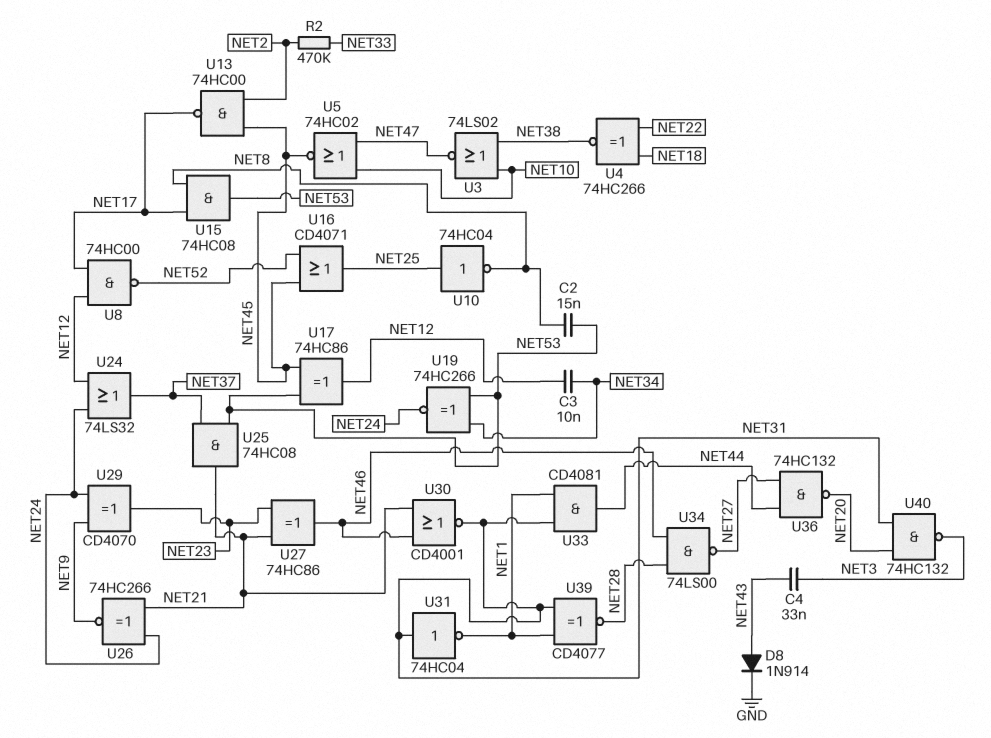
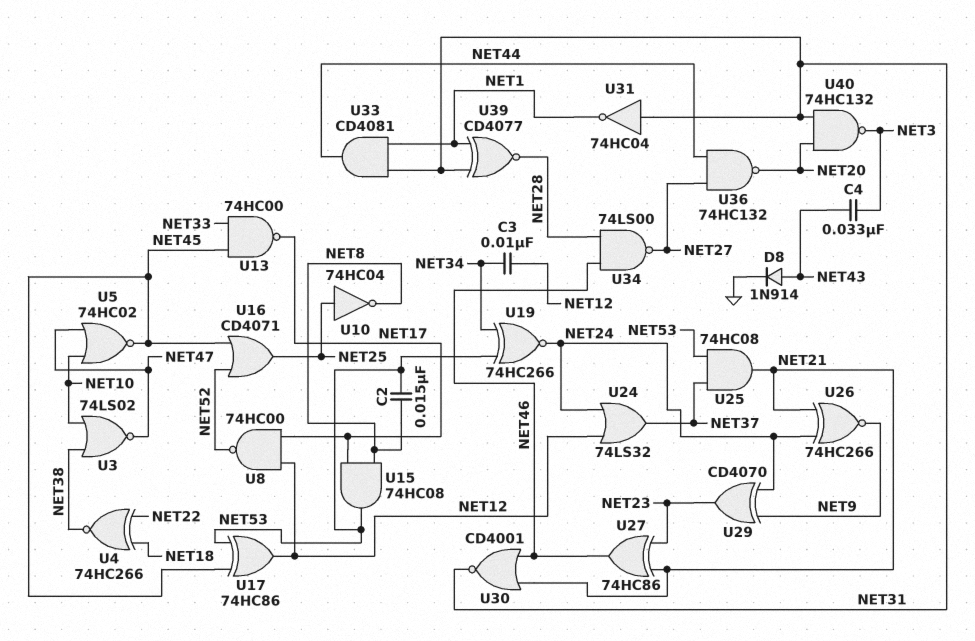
R2: 470k (NET2, NET33) -> none
U13: NAND 74HC00 (in NET2, in NET45, out NET17) -> NAND 74HC00 (in NET33, in NET45, out NET17)

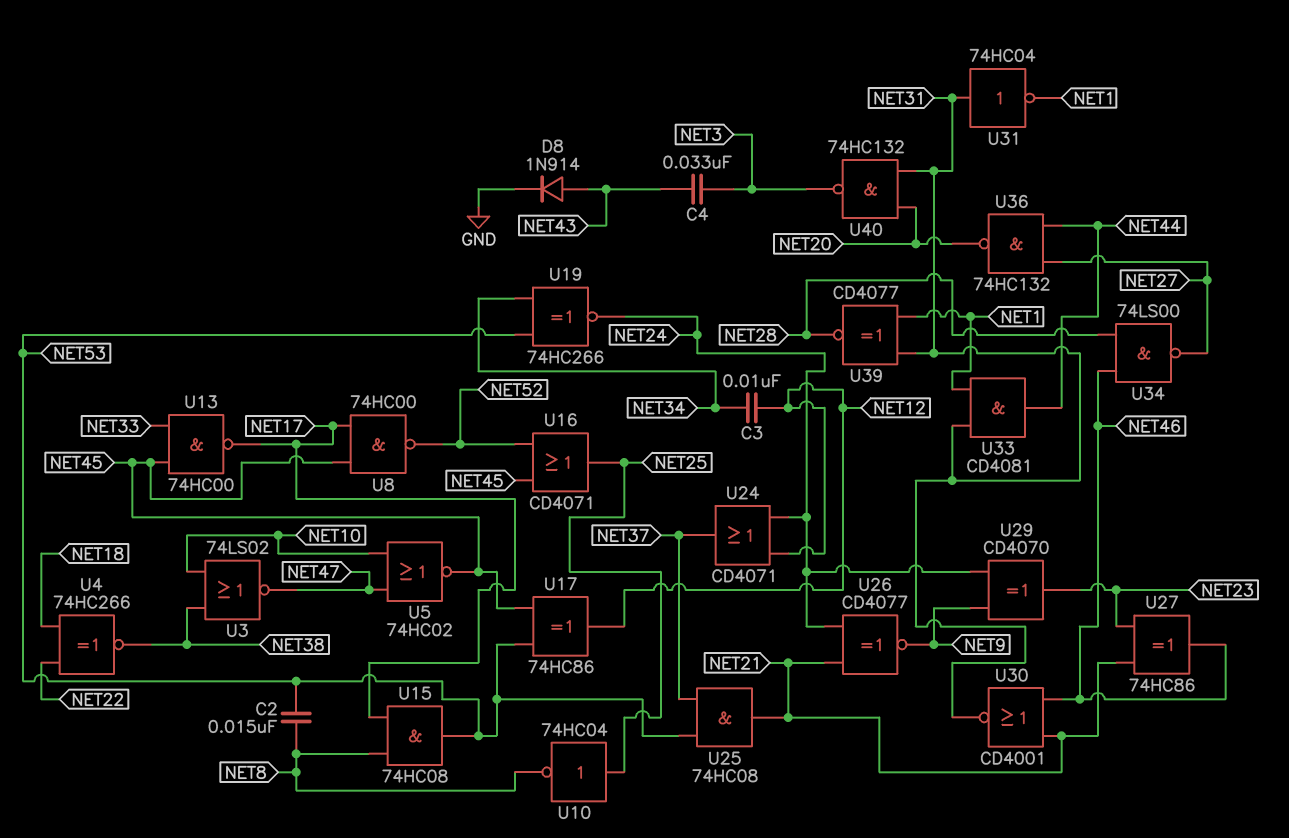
U8: NAND 74HC00 (in NET12, in NET17, out NET52) -> NAND 74HC00 (in NET17, in NET45, out NET52)
U24: OR 74LS32 (in NET12, in NET24, out NET37) -> OR CD4071 (in NET12, in NET24, out NET37)
U26: XNOR 74HC266 (in NET21, in NET24, out NET9) -> XNOR CD4077 (in NET21, in NET24, out NET9)

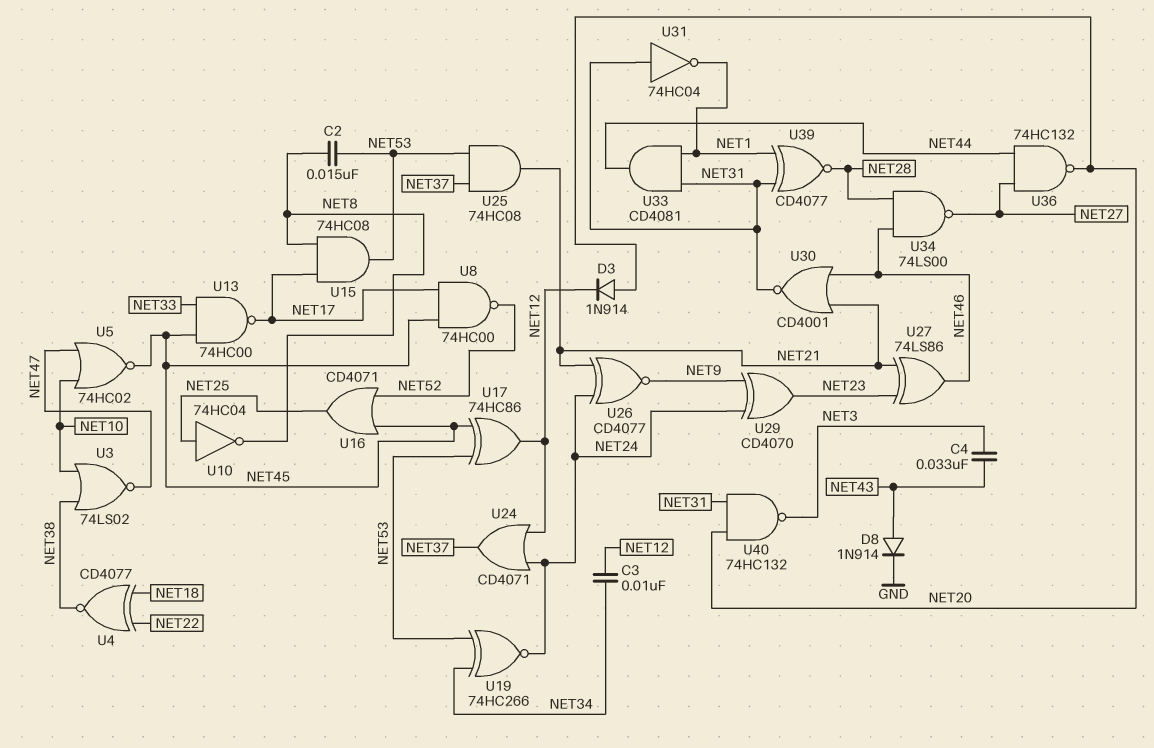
D3: none -> diode 1N914 (A NET20, K NET12)
U4: XNOR 74HC266 (in NET18, in NET22, out NET38) -> XNOR CD4077 (in NET18, in NET22, out NET38)
U27: XOR 74HC86 (in NET21, in NET23, out NET46) -> XOR 74LS86 (in NET21, in NET23, out NET46)

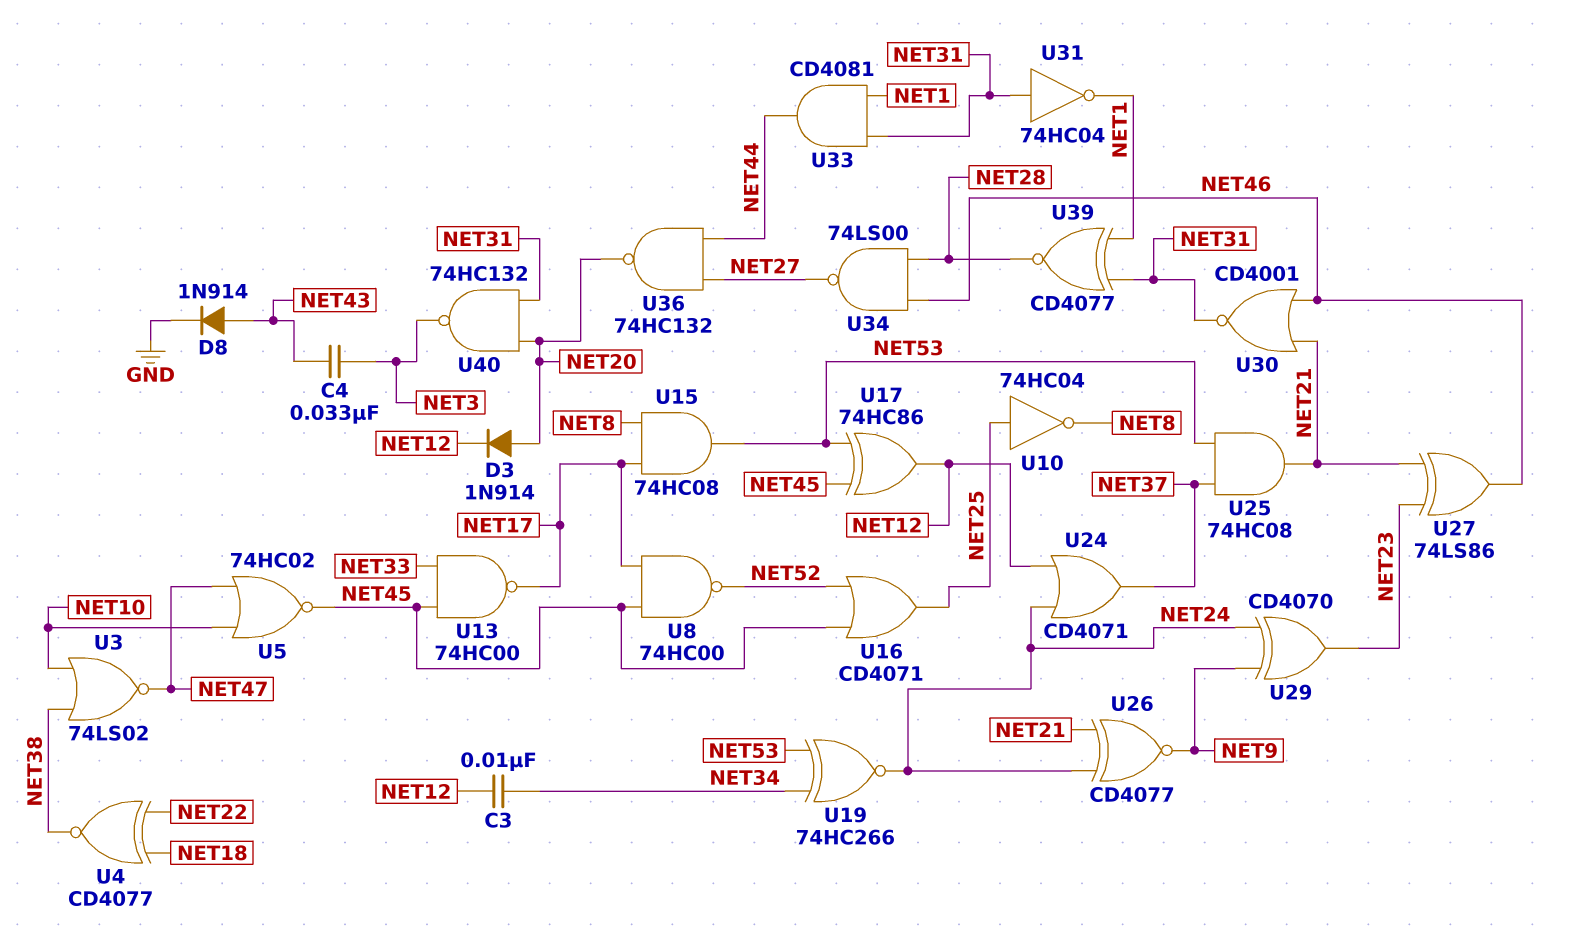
C2: 15nF (NET8, NET53) -> none

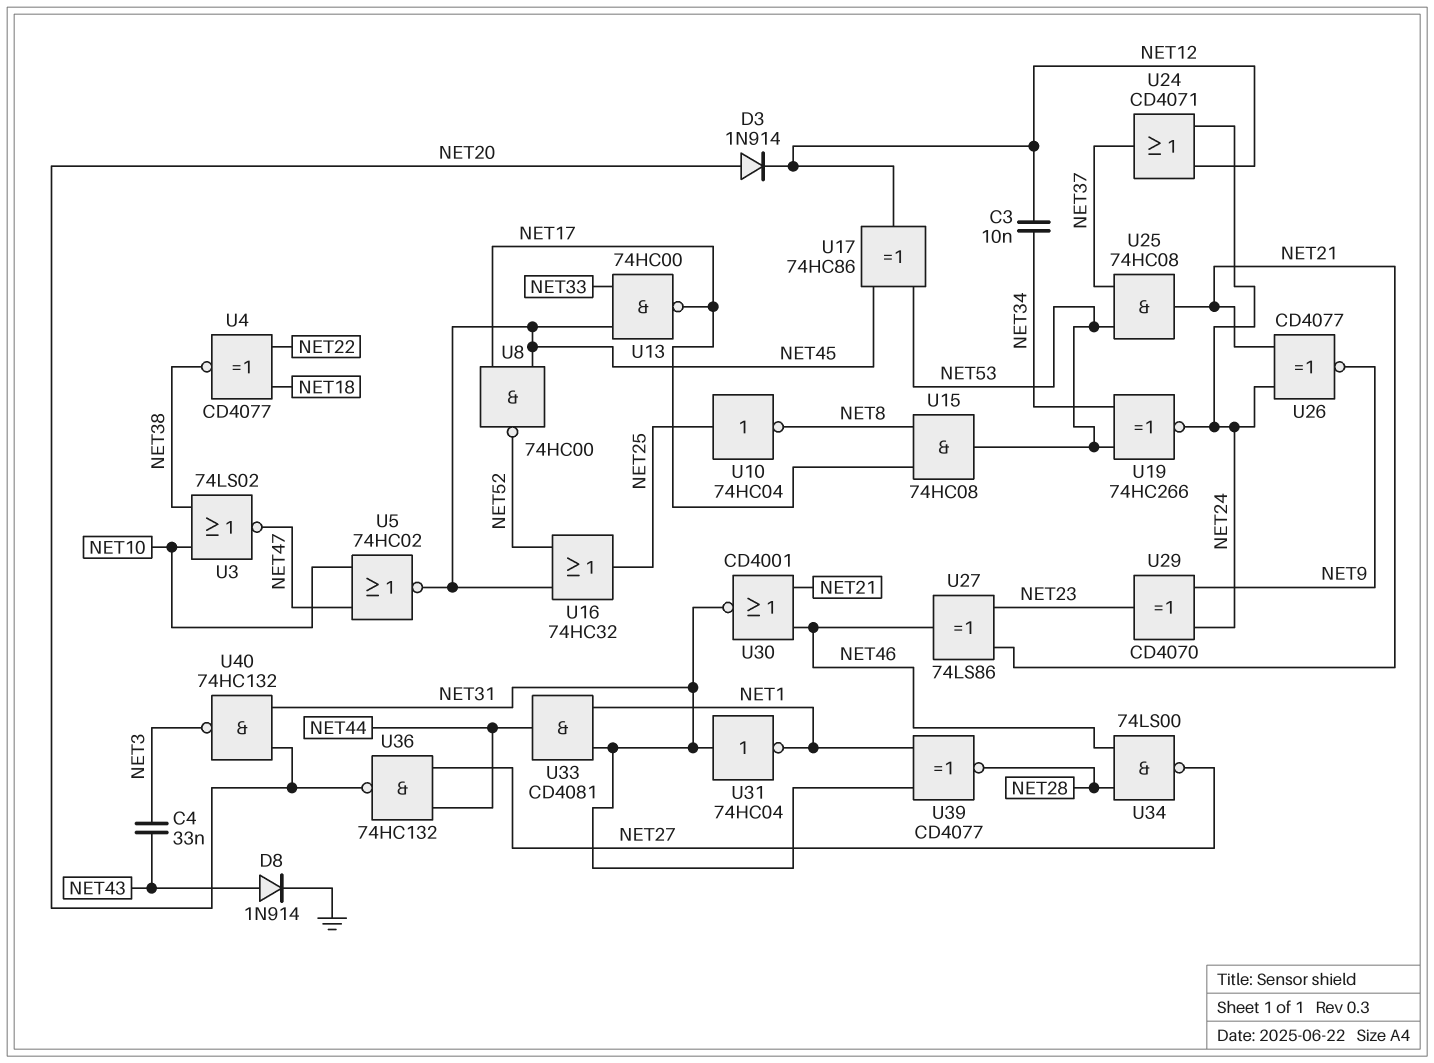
U16: OR CD4071 (in NET45, in NET52, out NET25) -> OR 74HC32 (in NET45, in NET52, out NET25)

